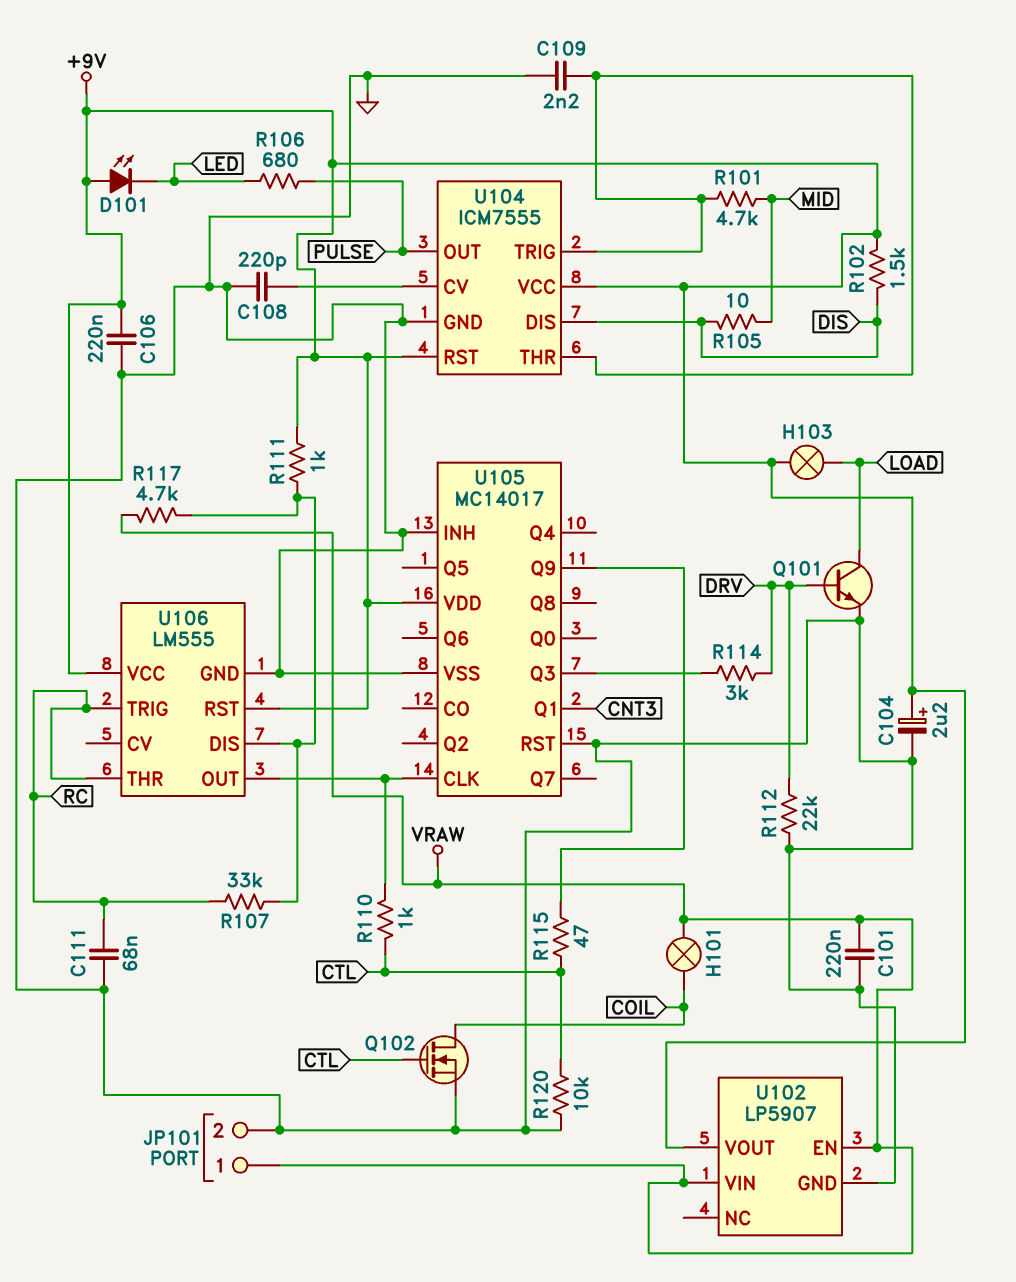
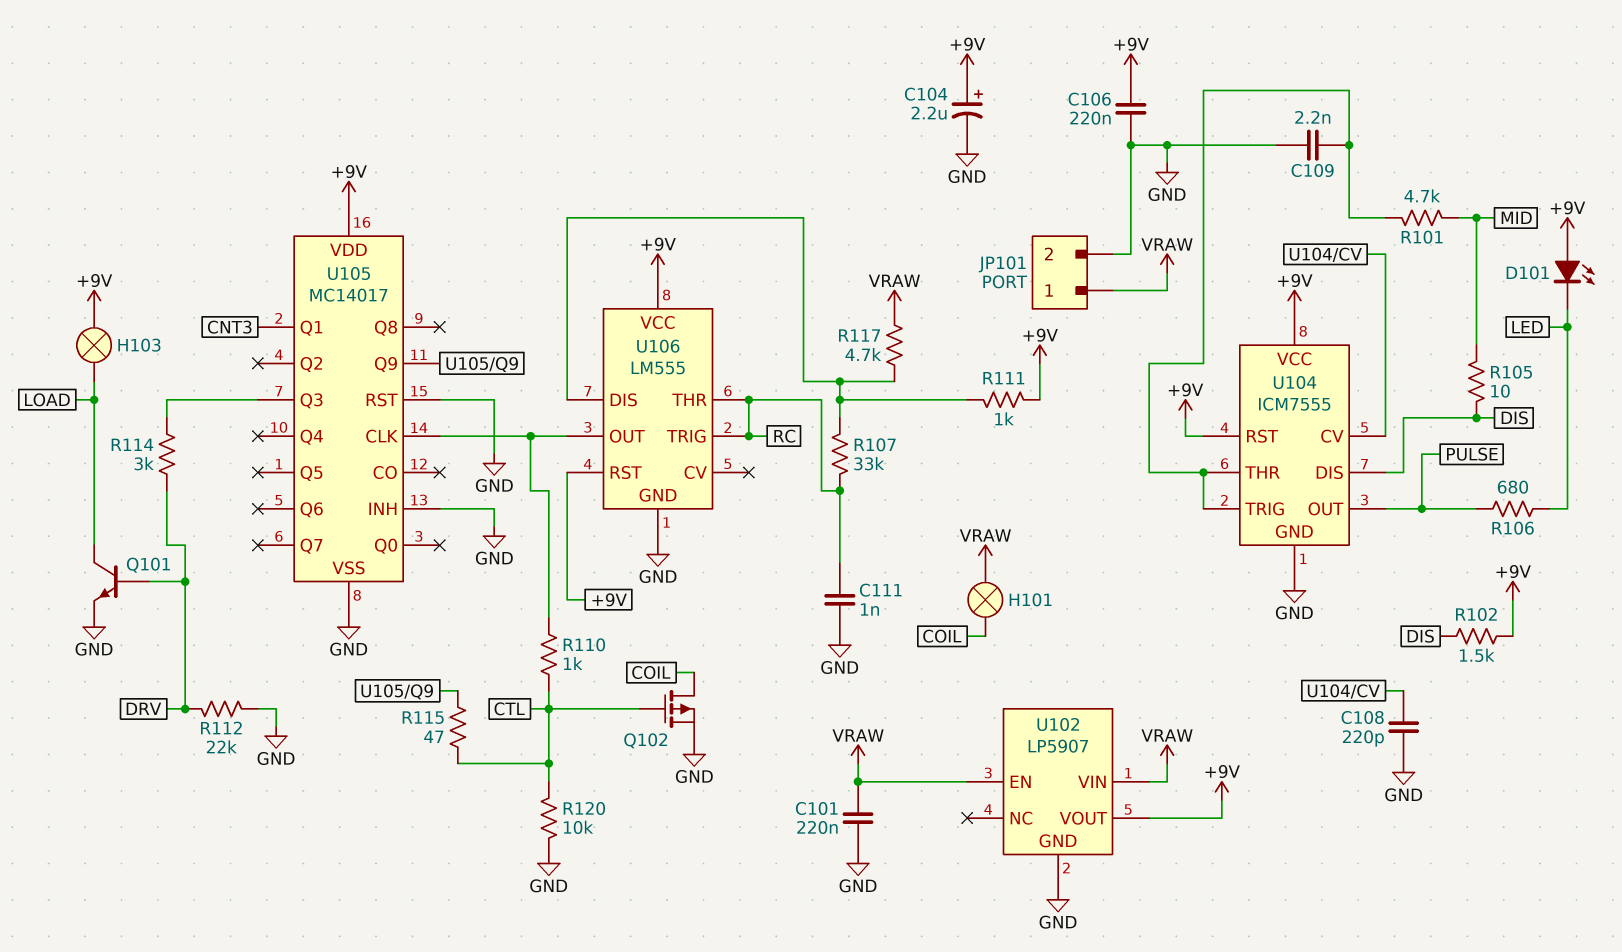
C111: 68nF (GND, RC) -> 1nF (GND, RC)
Q102: NMOS (G CTL, D COIL, S GND) -> PMOS (G CTL, D COIL, S GND)

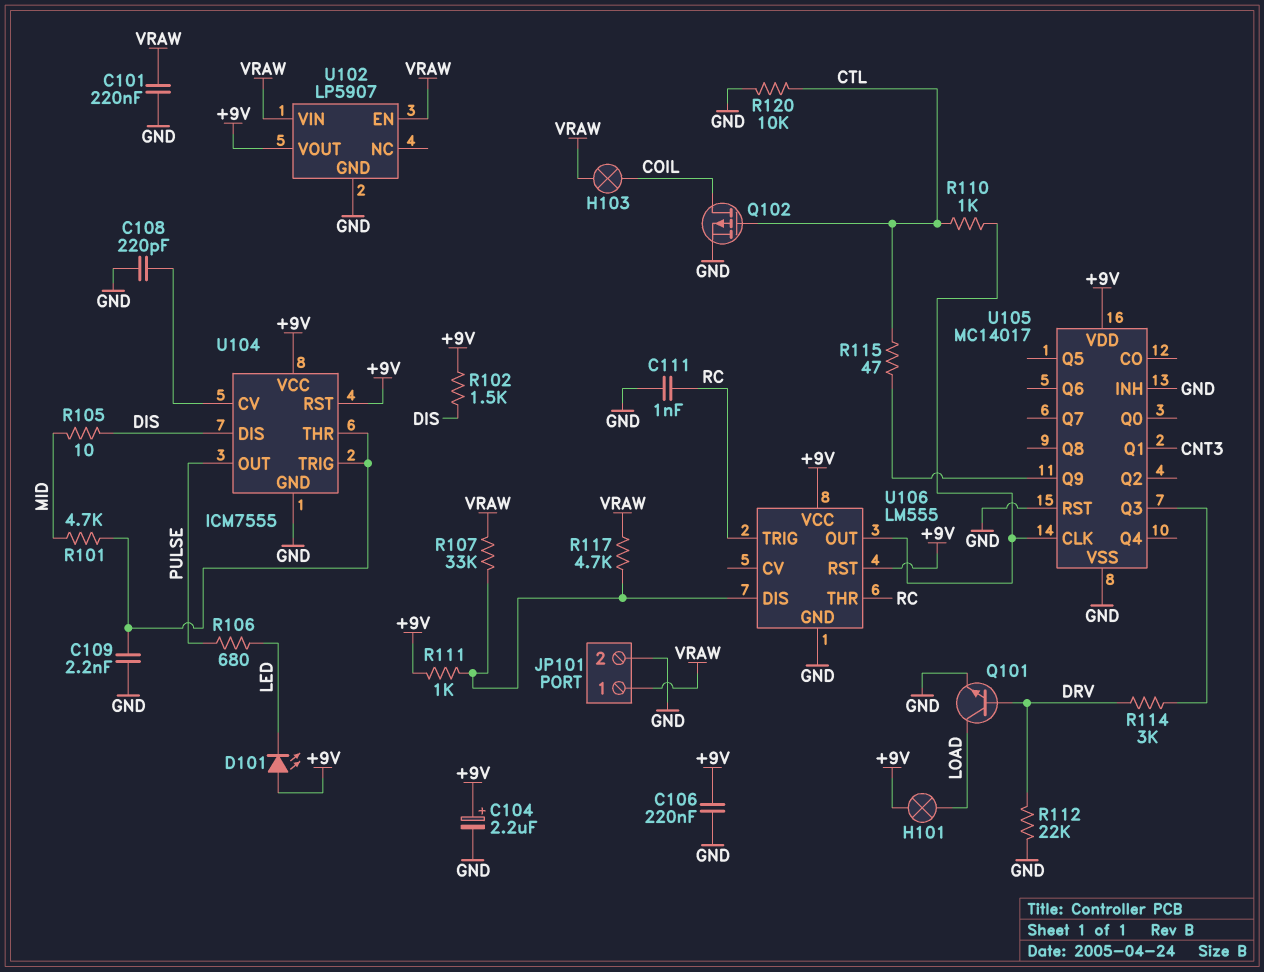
H101: lamp (COIL, VRAW) -> lamp (+9V, LOAD)
H103: lamp (+9V, LOAD) -> lamp (COIL, VRAW)
R107: 33k (RC, U106/DIS) -> 33k (U106/DIS, VRAW)

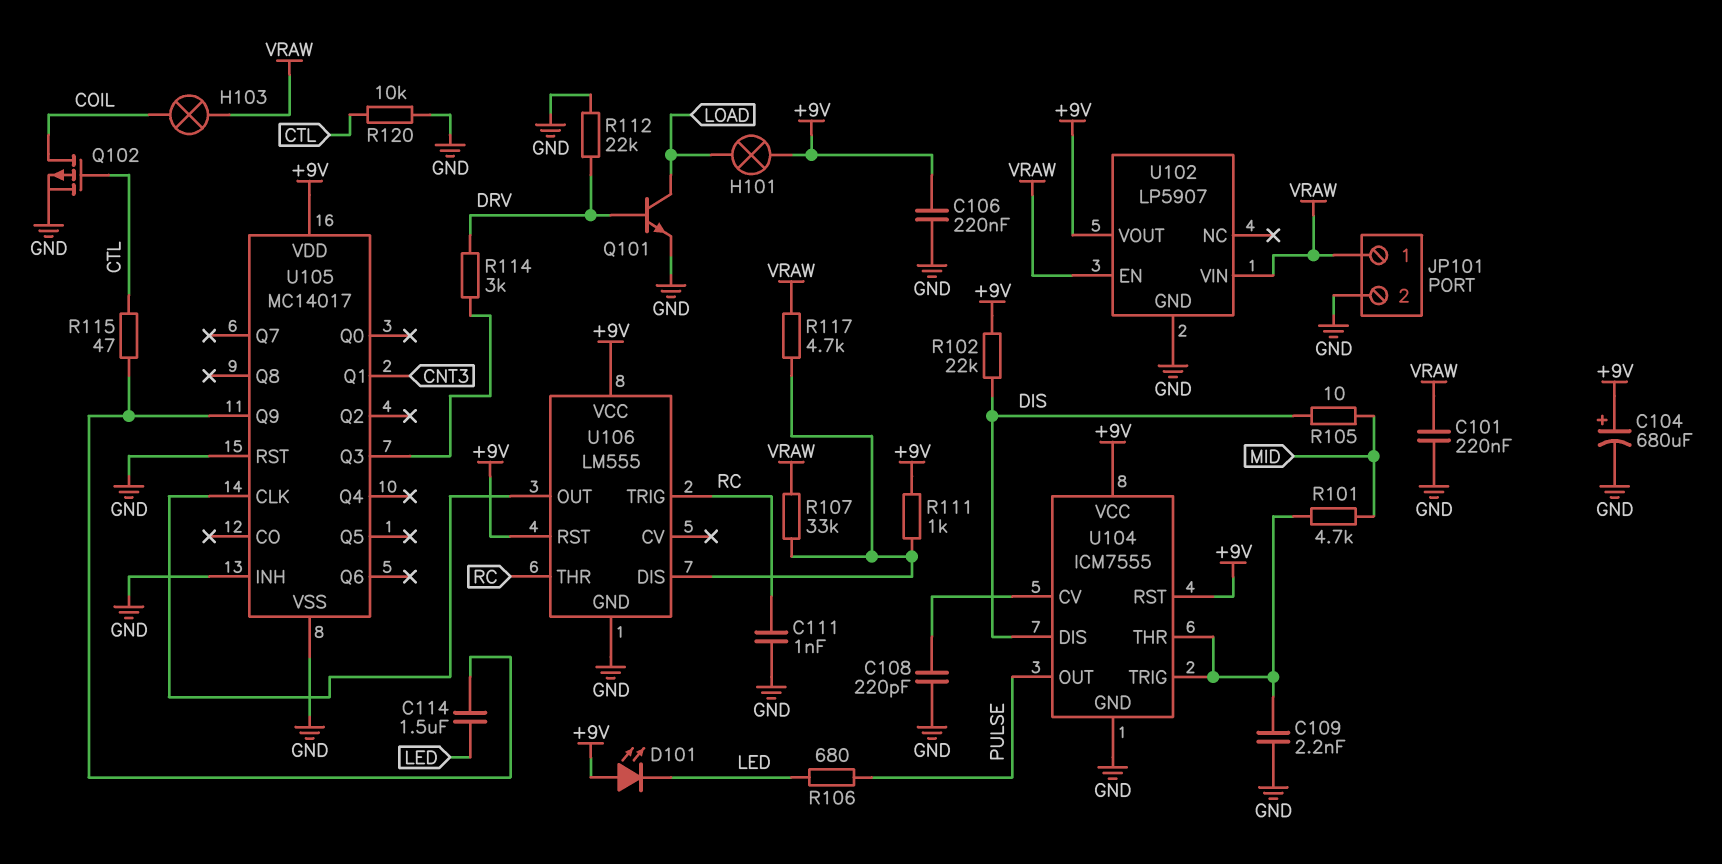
C104: 2.2uF (plus +9V, minus GND) -> 680uF (plus +9V, minus GND)
C114: none -> 1.5uF (LED, U105/Q9)
R102: 1.5k (+9V, DIS) -> 22k (+9V, DIS)
R110: 1k (CTL, U105/CLK) -> none

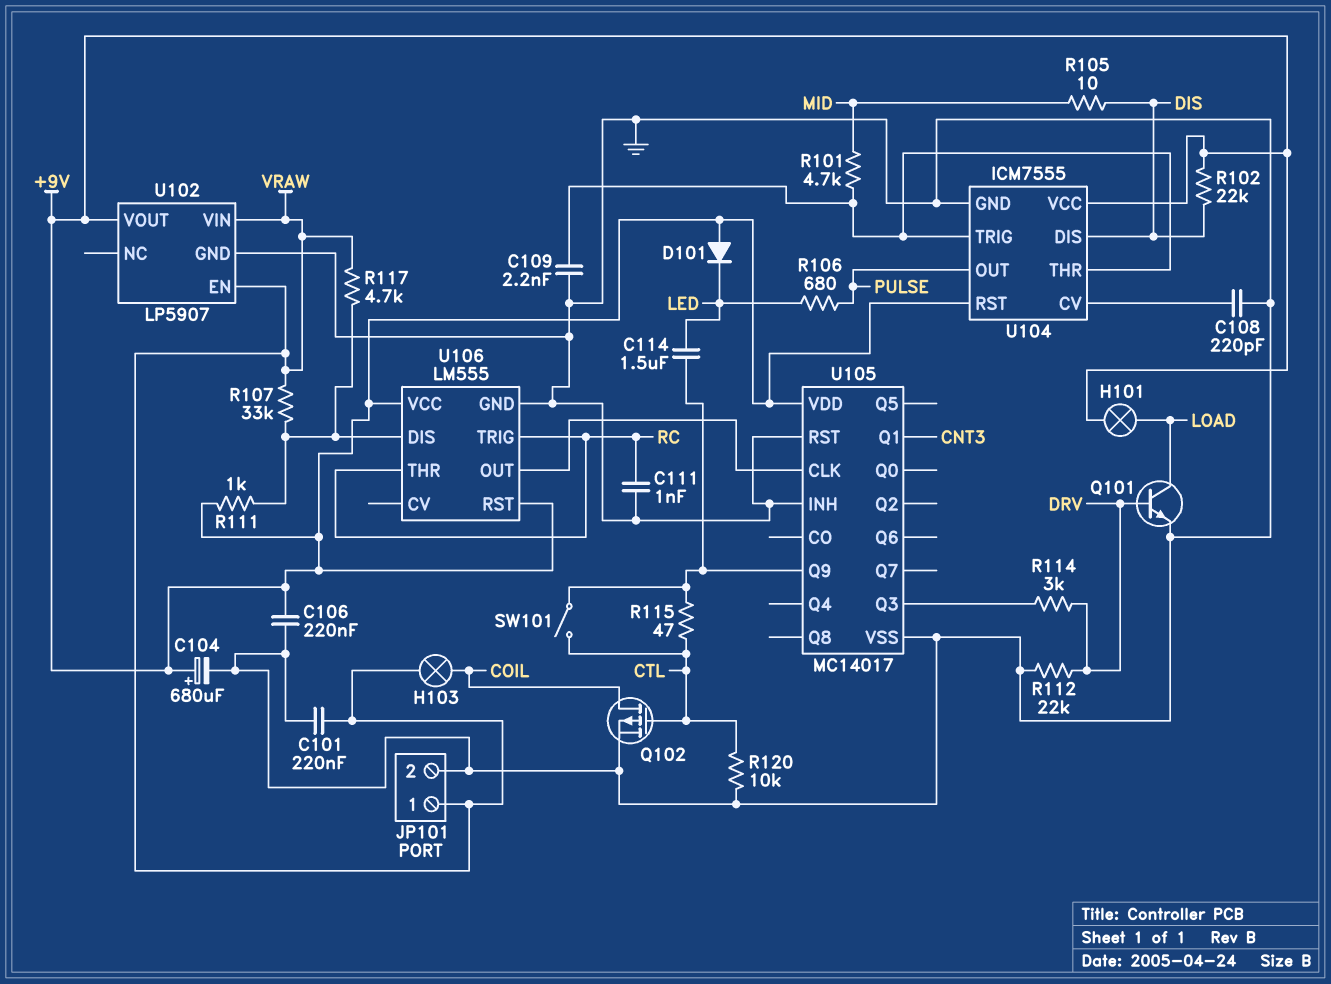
D101: LED (A +9V, K LED) -> diode (A +9V, K LED)
SW101: none -> switch (CTL, U105/Q9)

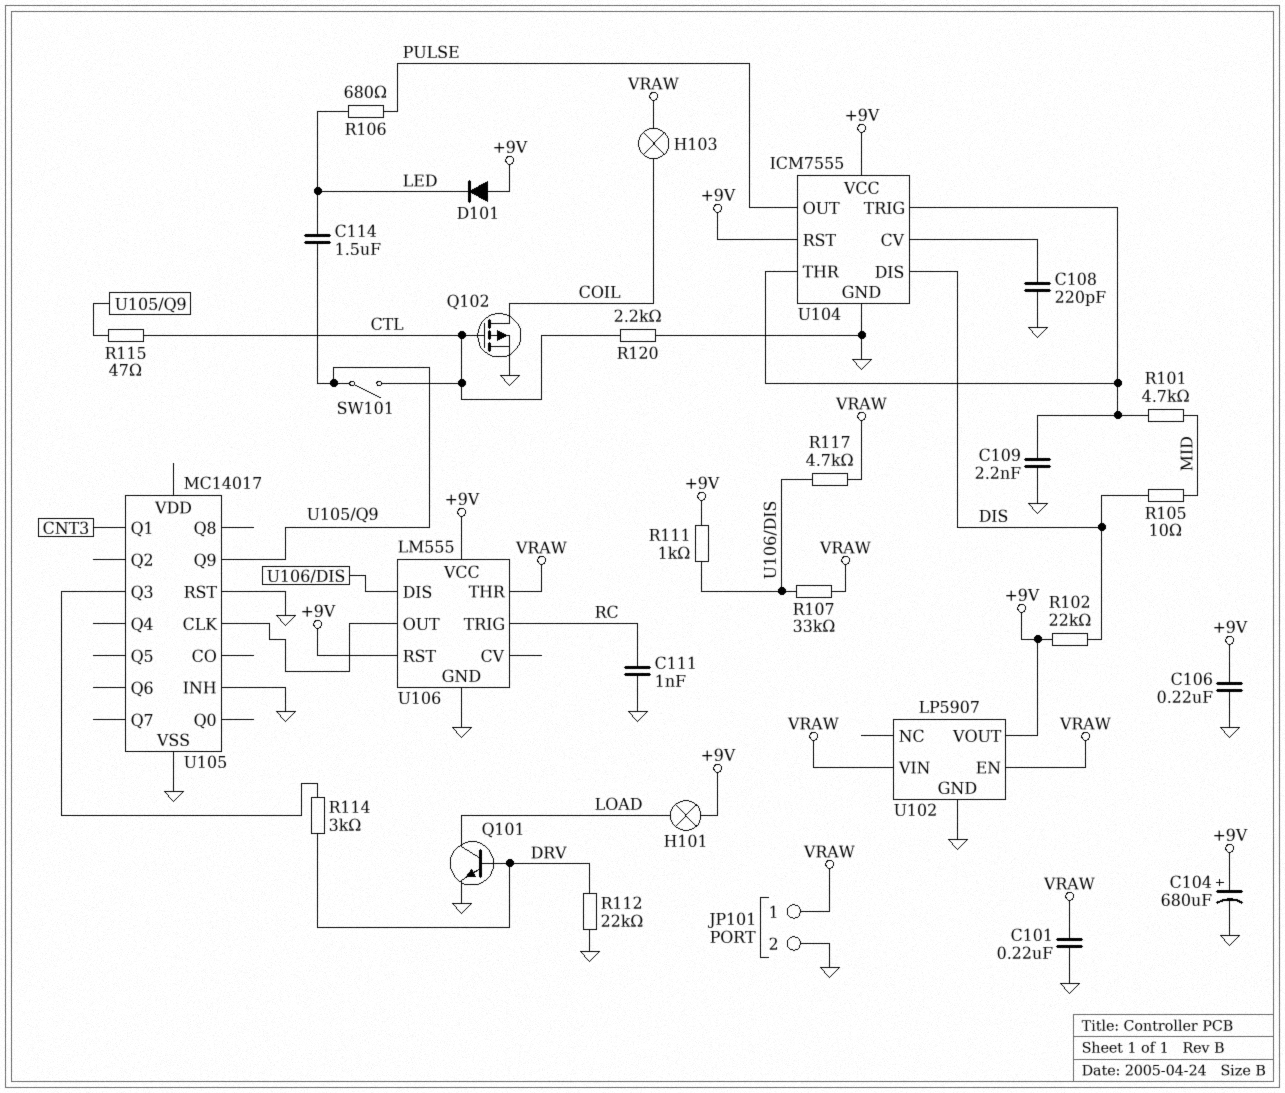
R120: 10k (CTL, GND) -> 2.2k (CTL, GND)
U105 pin VDD: +9V -> none
U106 pin THR: RC -> VRAW

